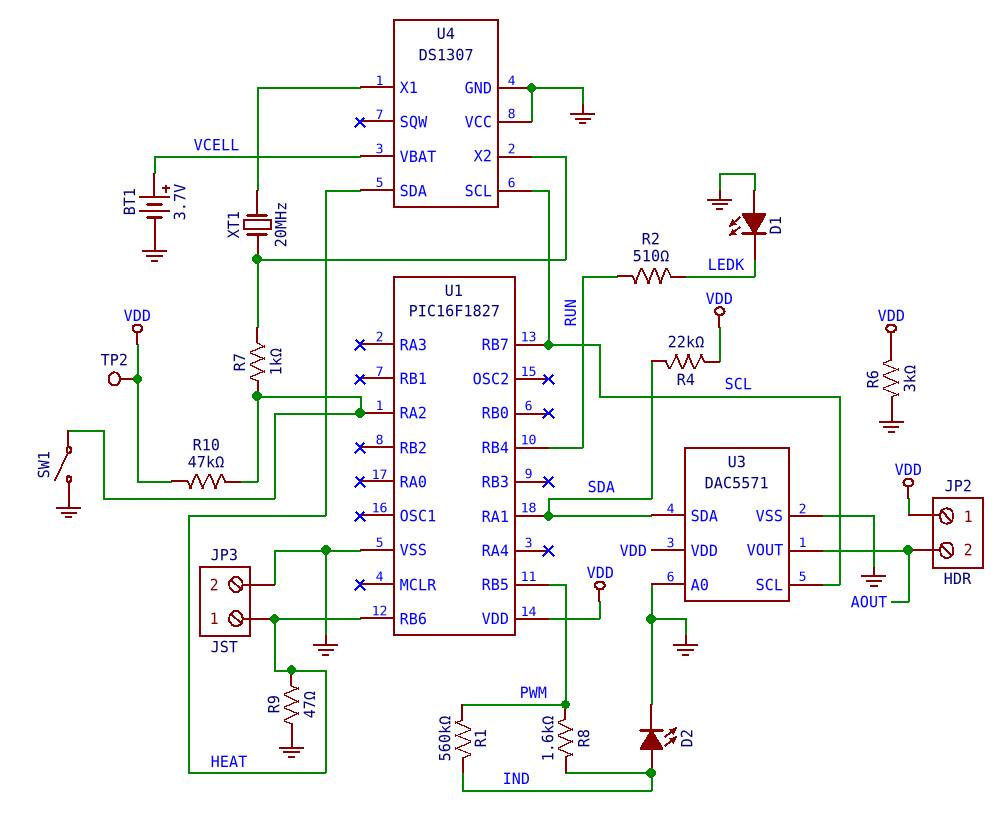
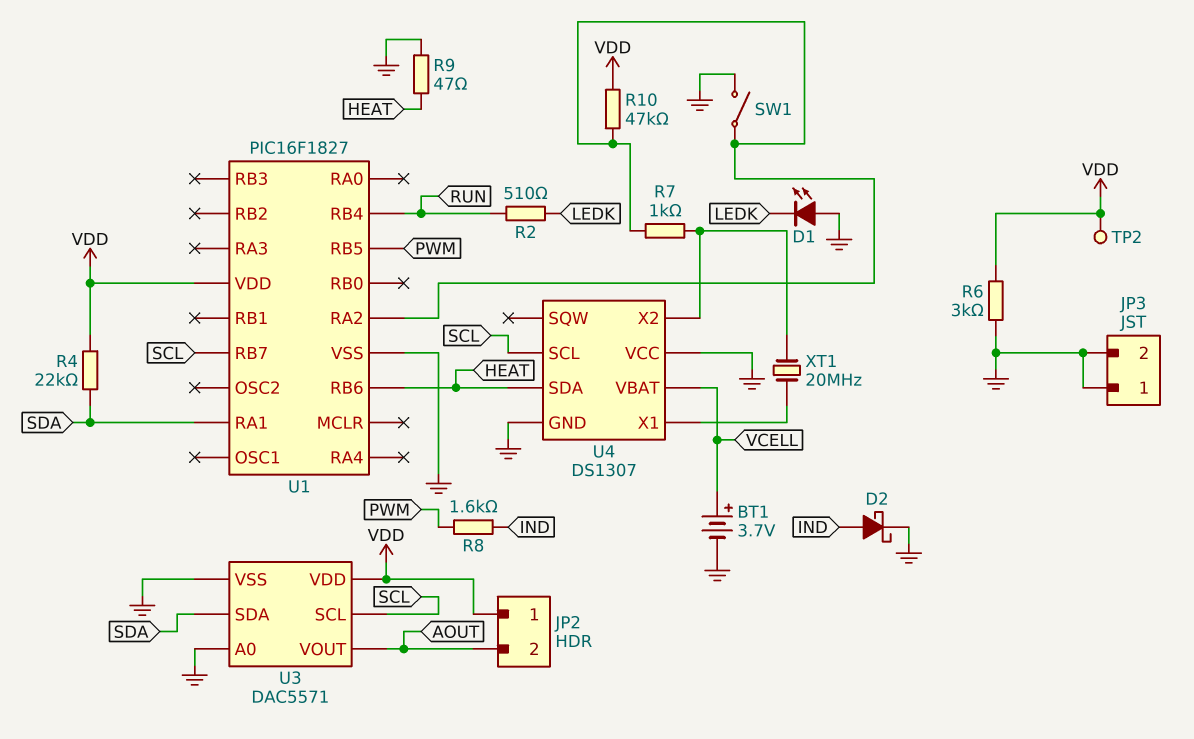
D2: LED (A IND, K GND) -> schottky (A IND, K GND)
JP3 pin 1: HEAT -> GND
R1: 560k (IND, PWM) -> none

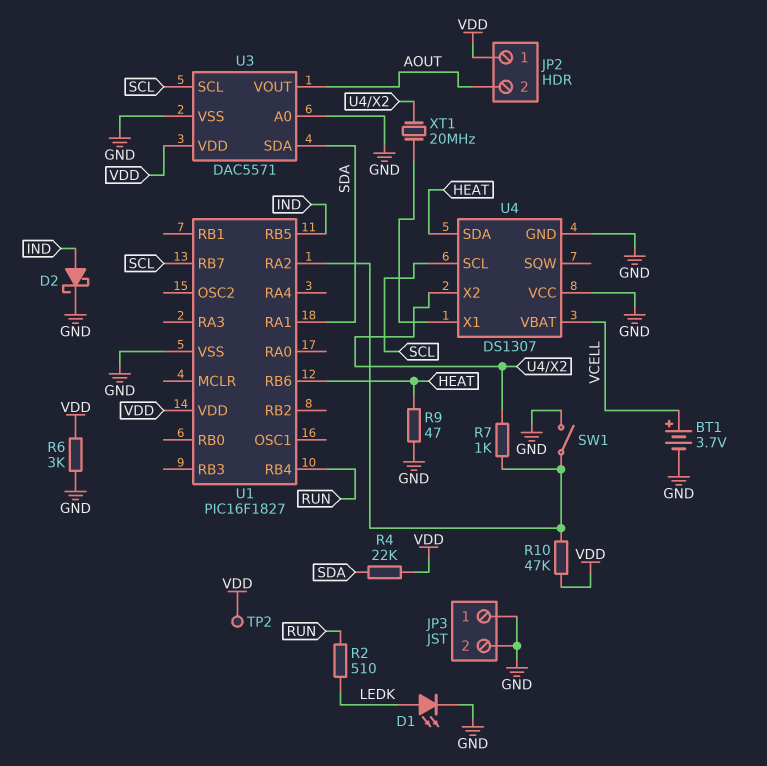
D1: LED (A GND, K LEDK) -> LED (A LEDK, K GND)
R8: 1.6k (IND, PWM) -> none
U1 pin RB5: PWM -> IND

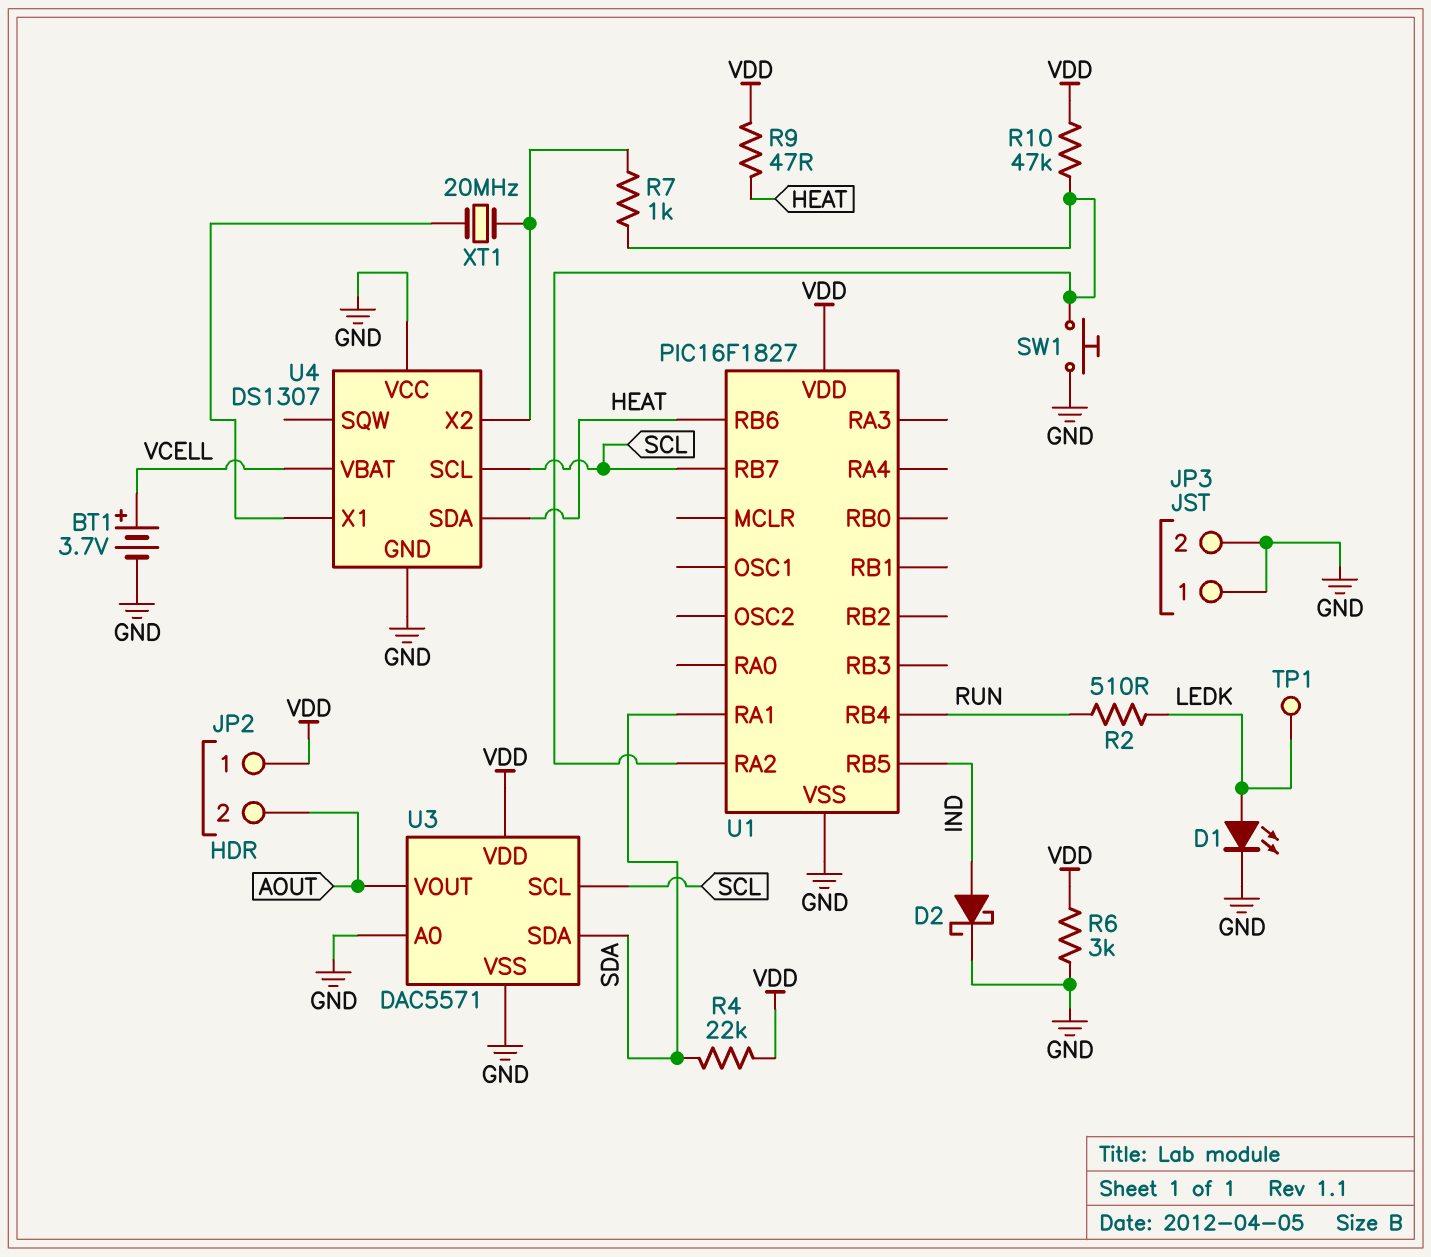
R9: 47 (GND, HEAT) -> 47 (HEAT, VDD)
SW1: switch (GND, U1/RA2) -> button (GND, U1/RA2)
TP1: none -> test point (LEDK)
TP2: test point (VDD) -> none

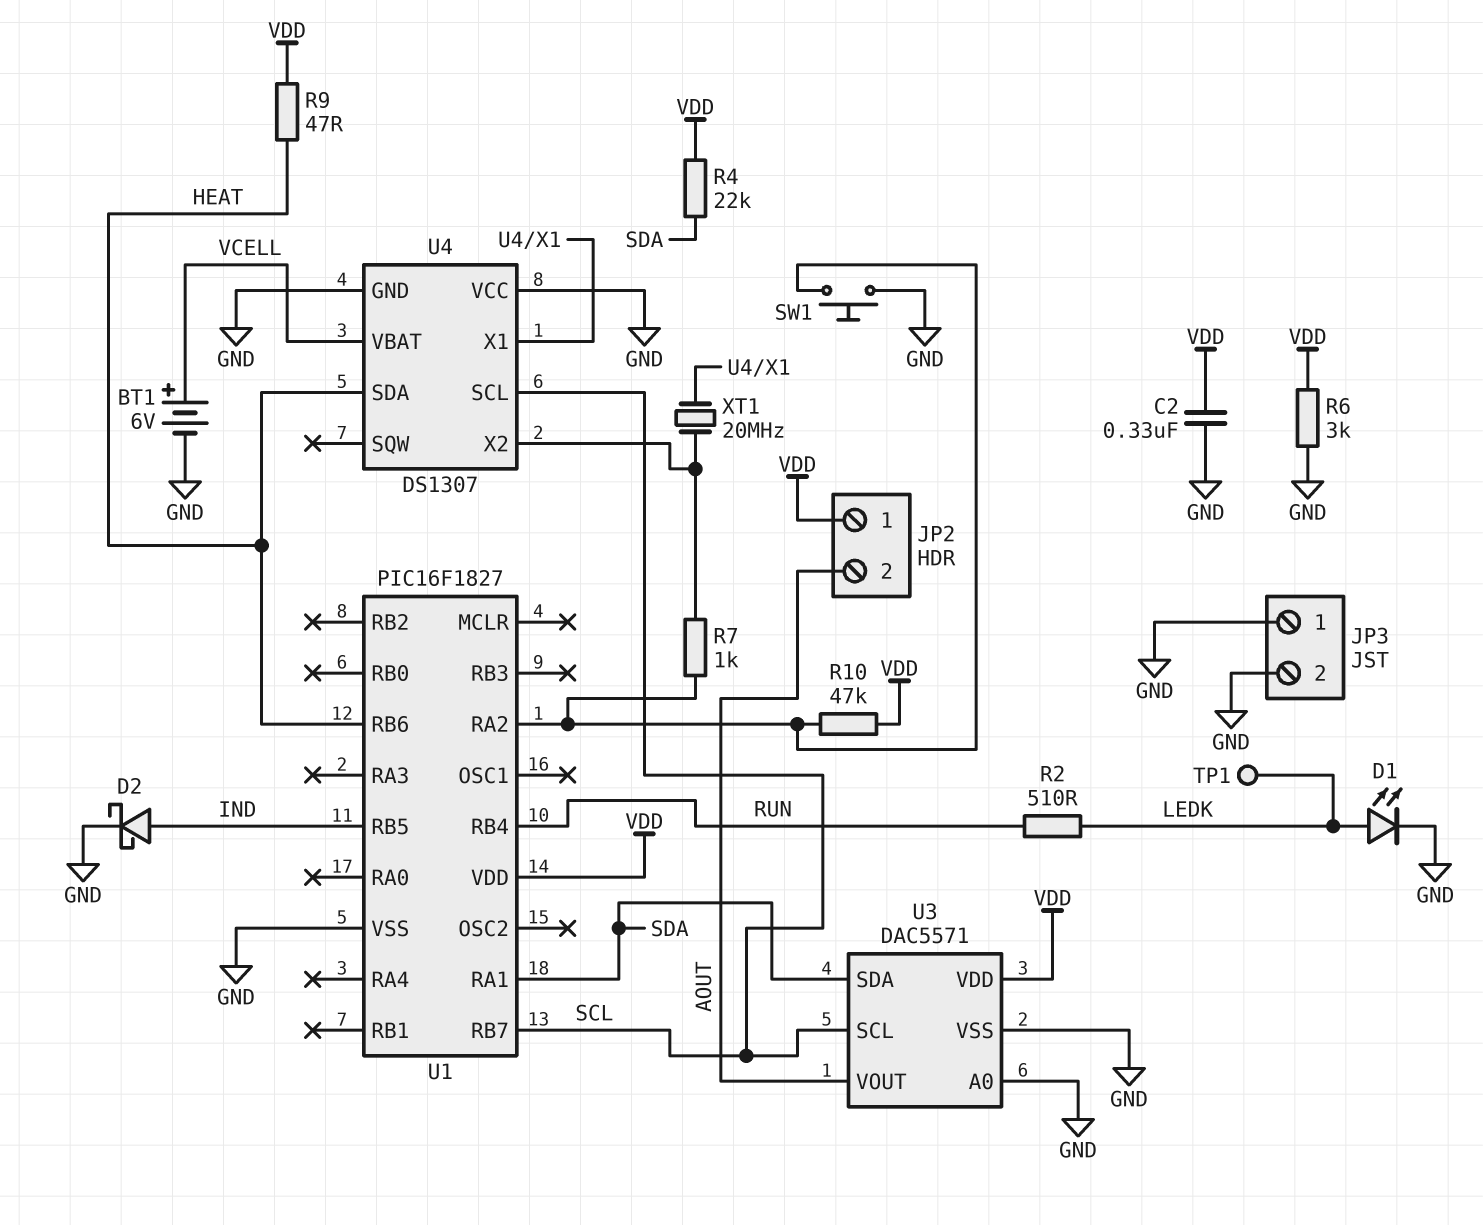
BT1: 3.7V (plus VCELL, minus GND) -> 6V (plus VCELL, minus GND)
C2: none -> 330nF (GND, VDD)

